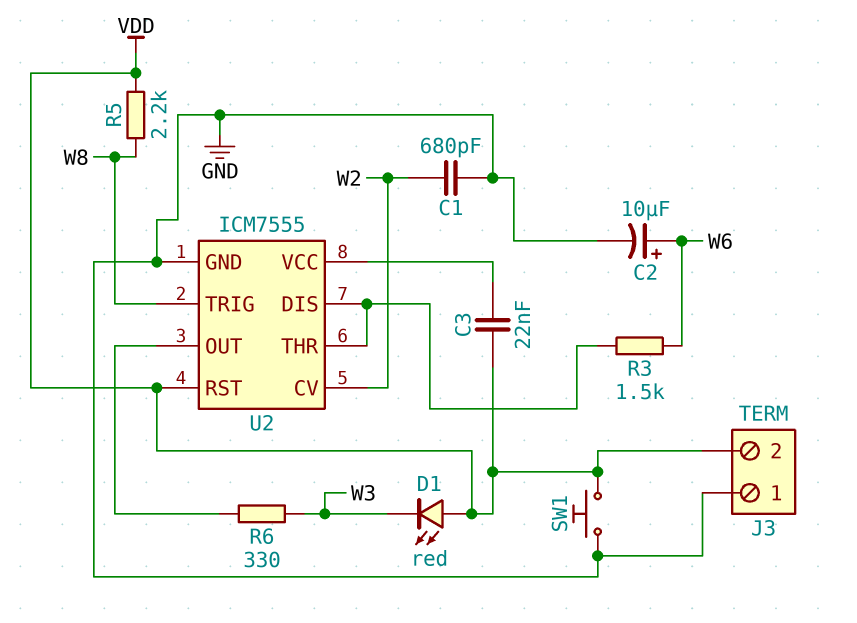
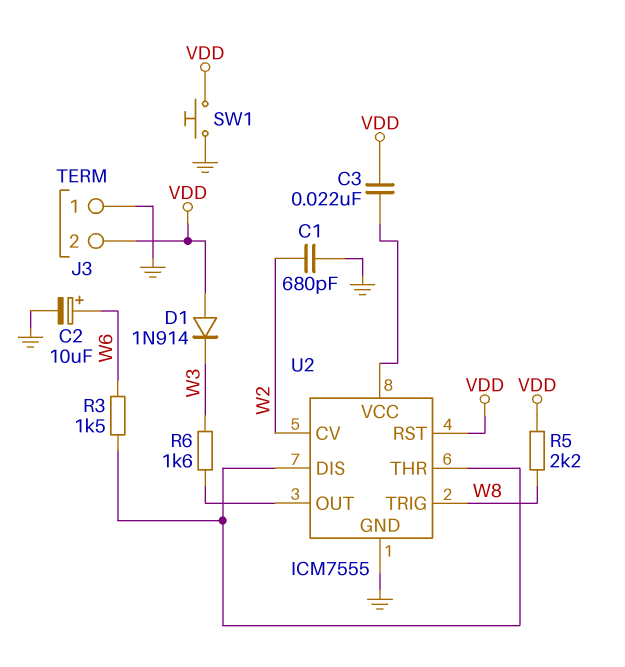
D1: LED red (A VDD, K W3) -> diode 1N914 (A VDD, K W3)
R6: 330 (U2/OUT, W3) -> 1.6k (U2/OUT, W3)

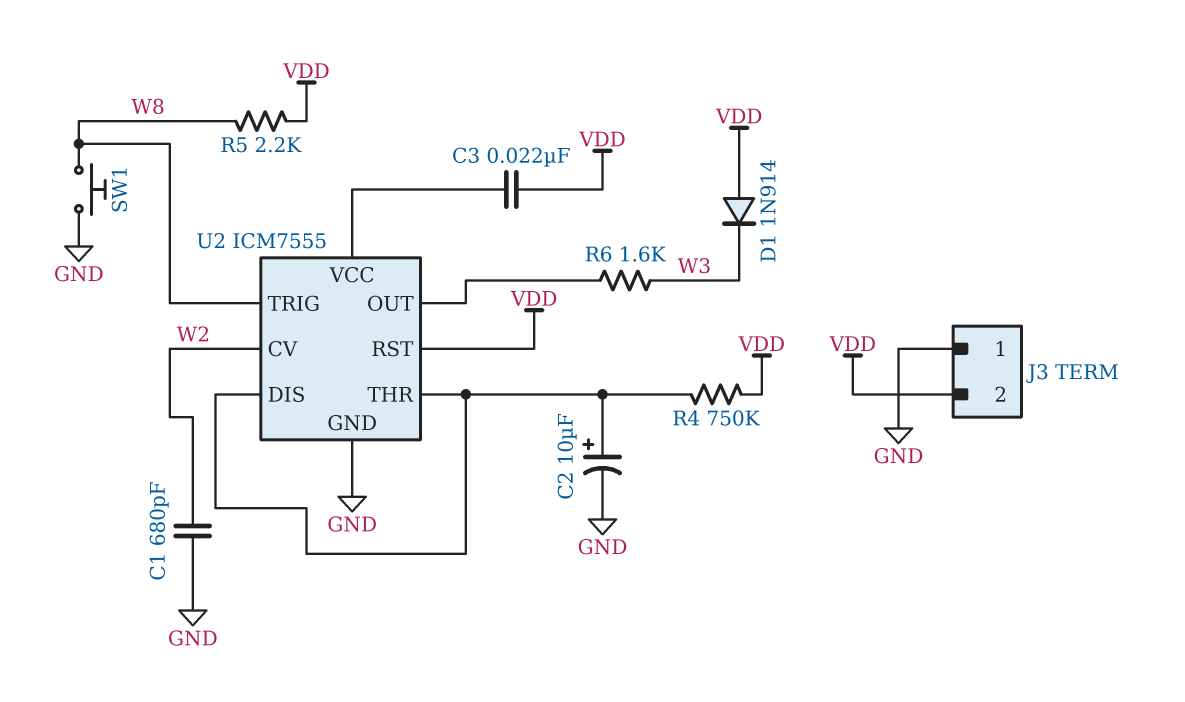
C2: 10uF (plus W6, minus GND) -> 10uF (plus U2/DIS, minus GND)
R3: 1.5k (U2/DIS, W6) -> none
R4: none -> 750k (U2/DIS, VDD)
SW1: button (GND, VDD) -> button (GND, W8)

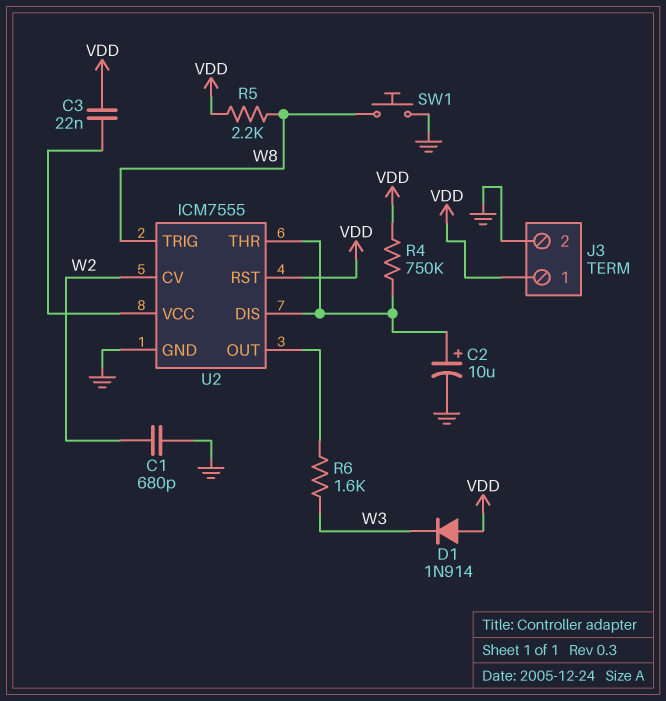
J3 pin 1: GND -> VDD
J3 pin 2: VDD -> GND

